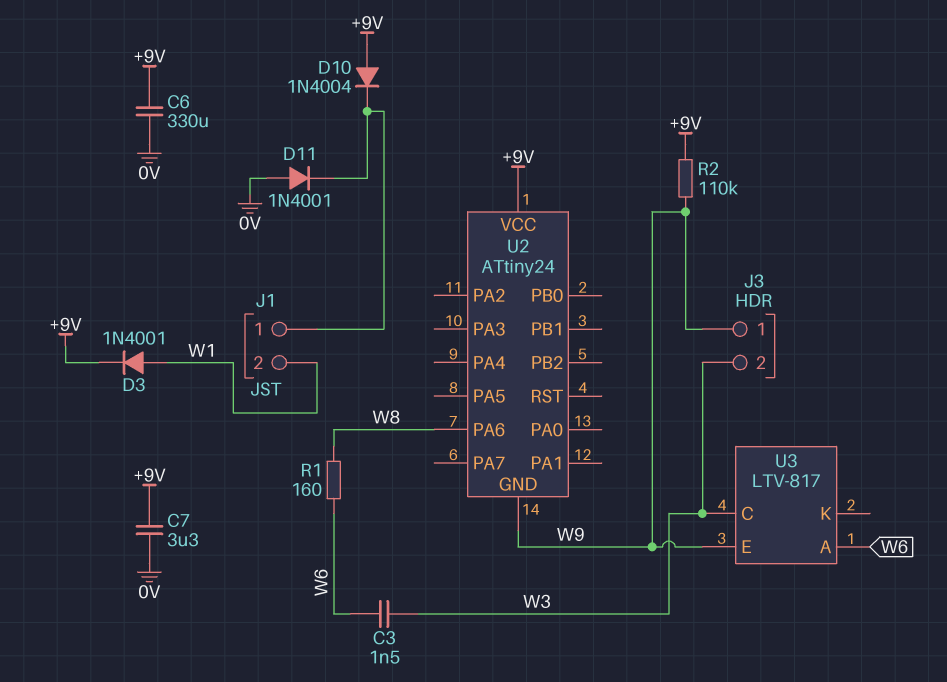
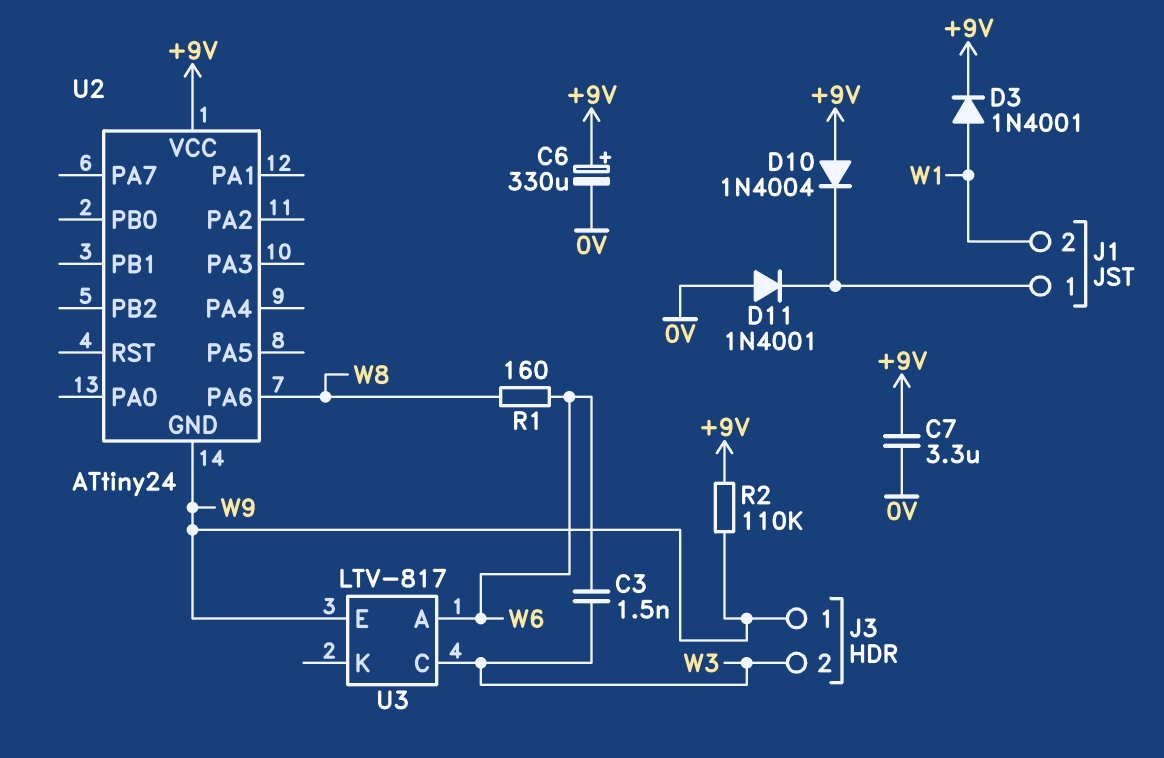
C6: 330uF (+9V, 0V) -> 330uF (plus +9V, minus 0V)

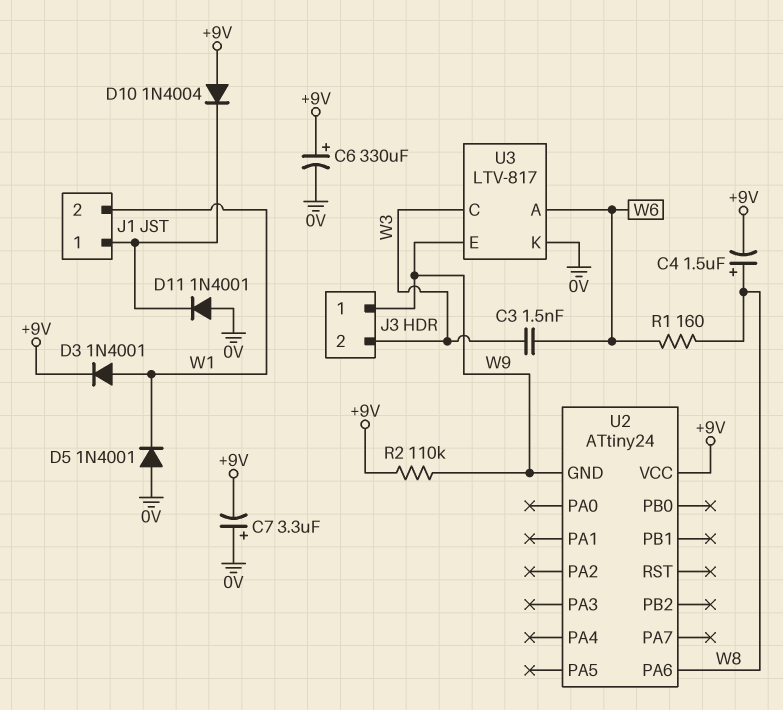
C4: none -> 1.5uF (plus W8, minus +9V)
C7: 3.3uF (+9V, 0V) -> 3.3uF (plus 0V, minus +9V)
D5: none -> diode 1N4001 (A 0V, K W1)
U3 pin K: none -> 0V

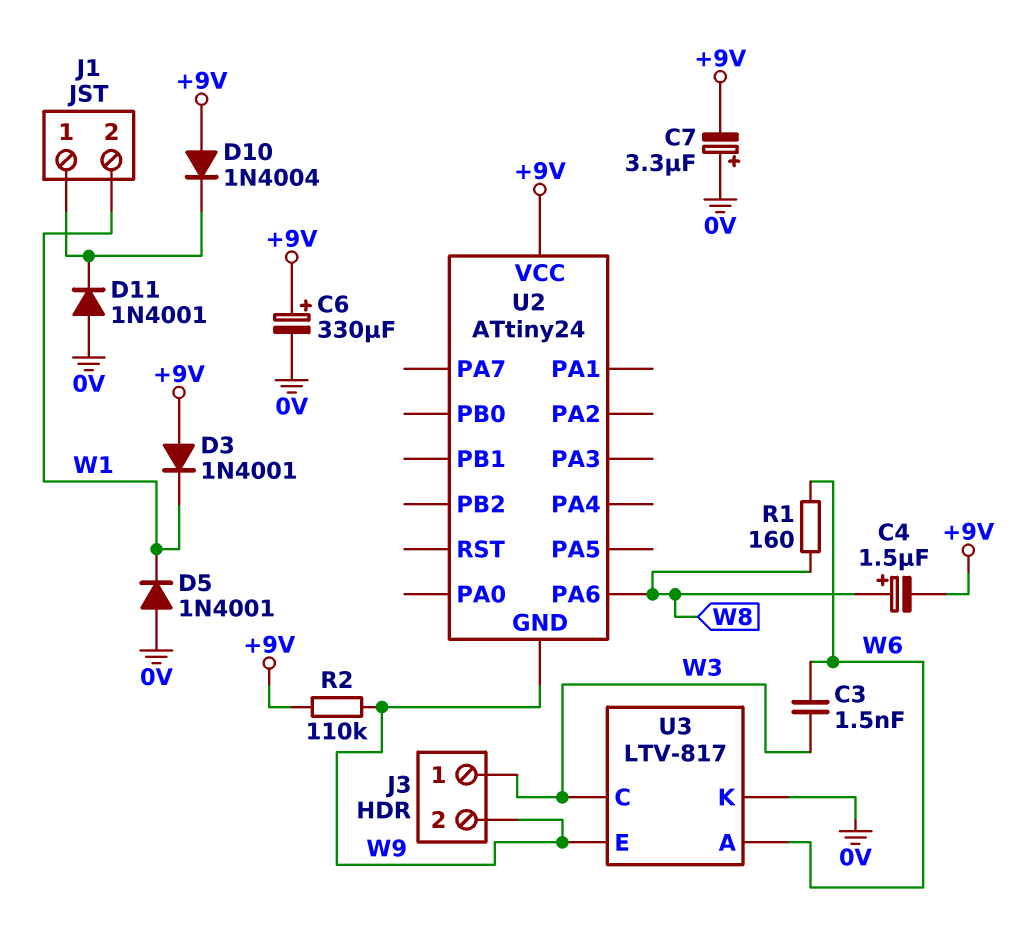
D3: diode 1N4001 (A W1, K +9V) -> diode 1N4001 (A +9V, K W1)
J3 pin 1: W9 -> W3
J3 pin 2: W3 -> W9

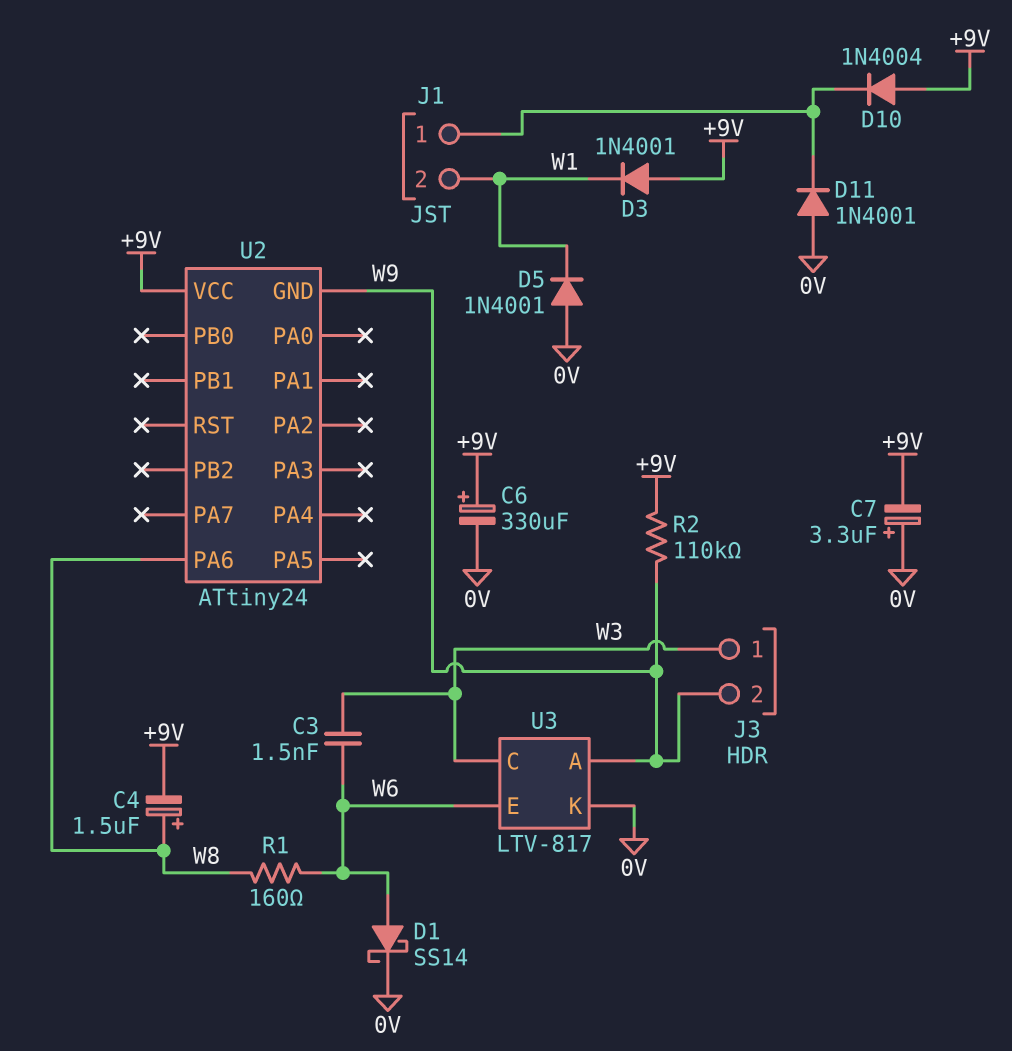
D1: none -> schottky SS14 (A W6, K 0V)
U3 pin A: W6 -> W9
U3 pin E: W9 -> W6

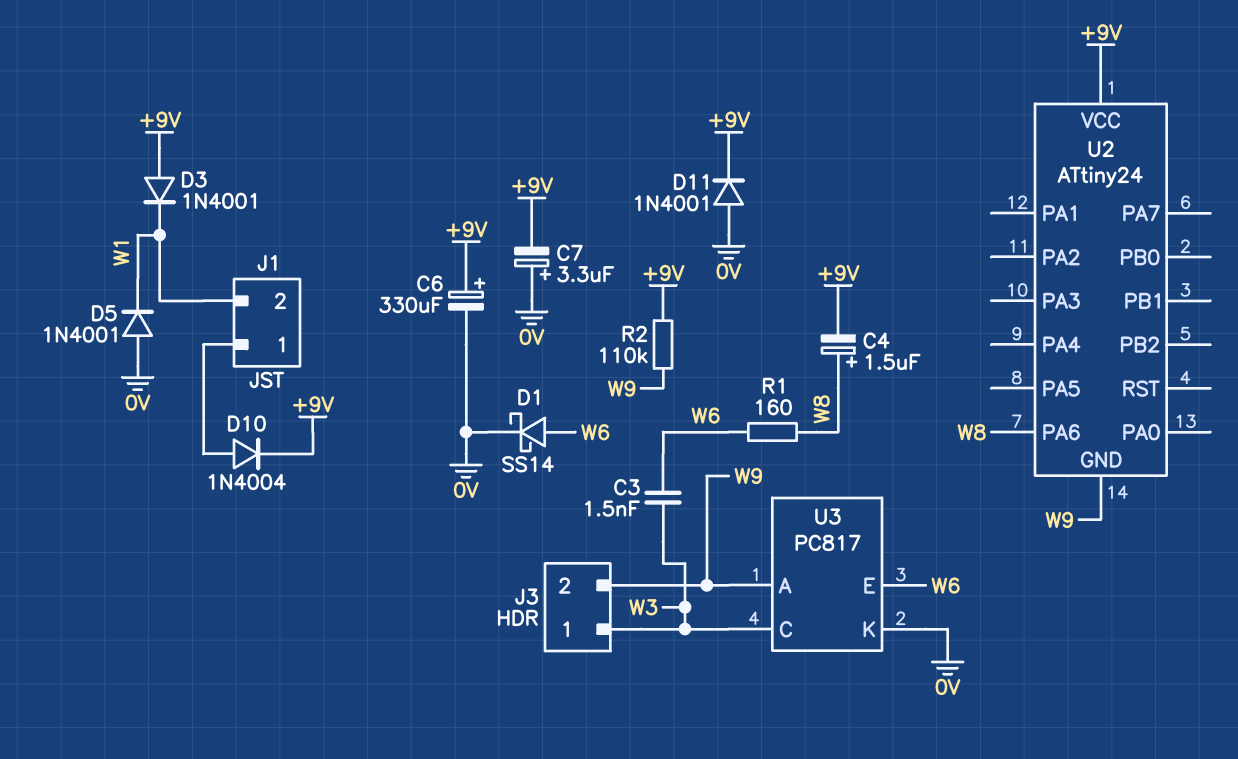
D10: diode 1N4004 (A +9V, K J1/1) -> diode 1N4004 (A J1/1, K +9V)
D11: diode 1N4001 (A 0V, K J1/1) -> diode 1N4001 (A 0V, K +9V)
U3: LTV-817 -> PC817

